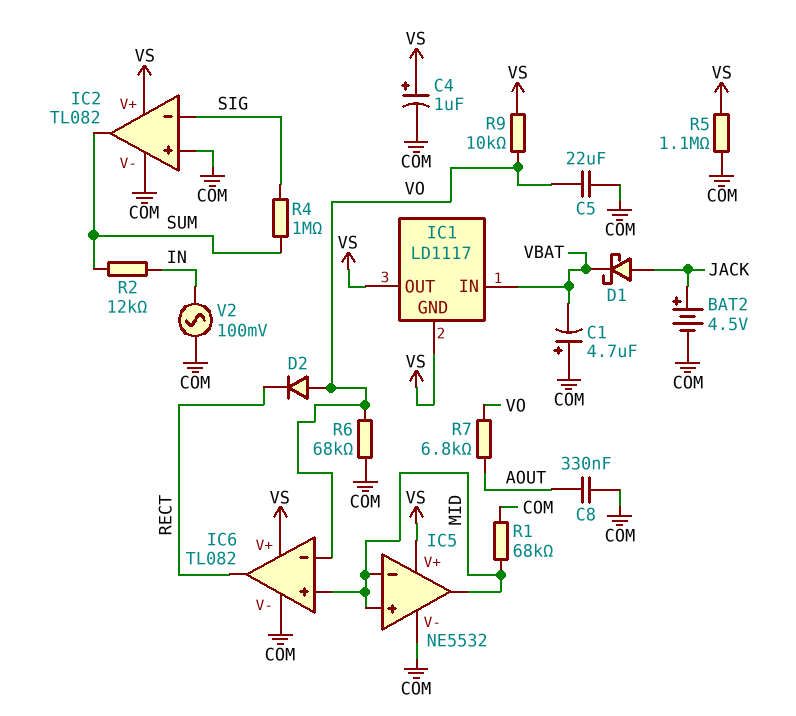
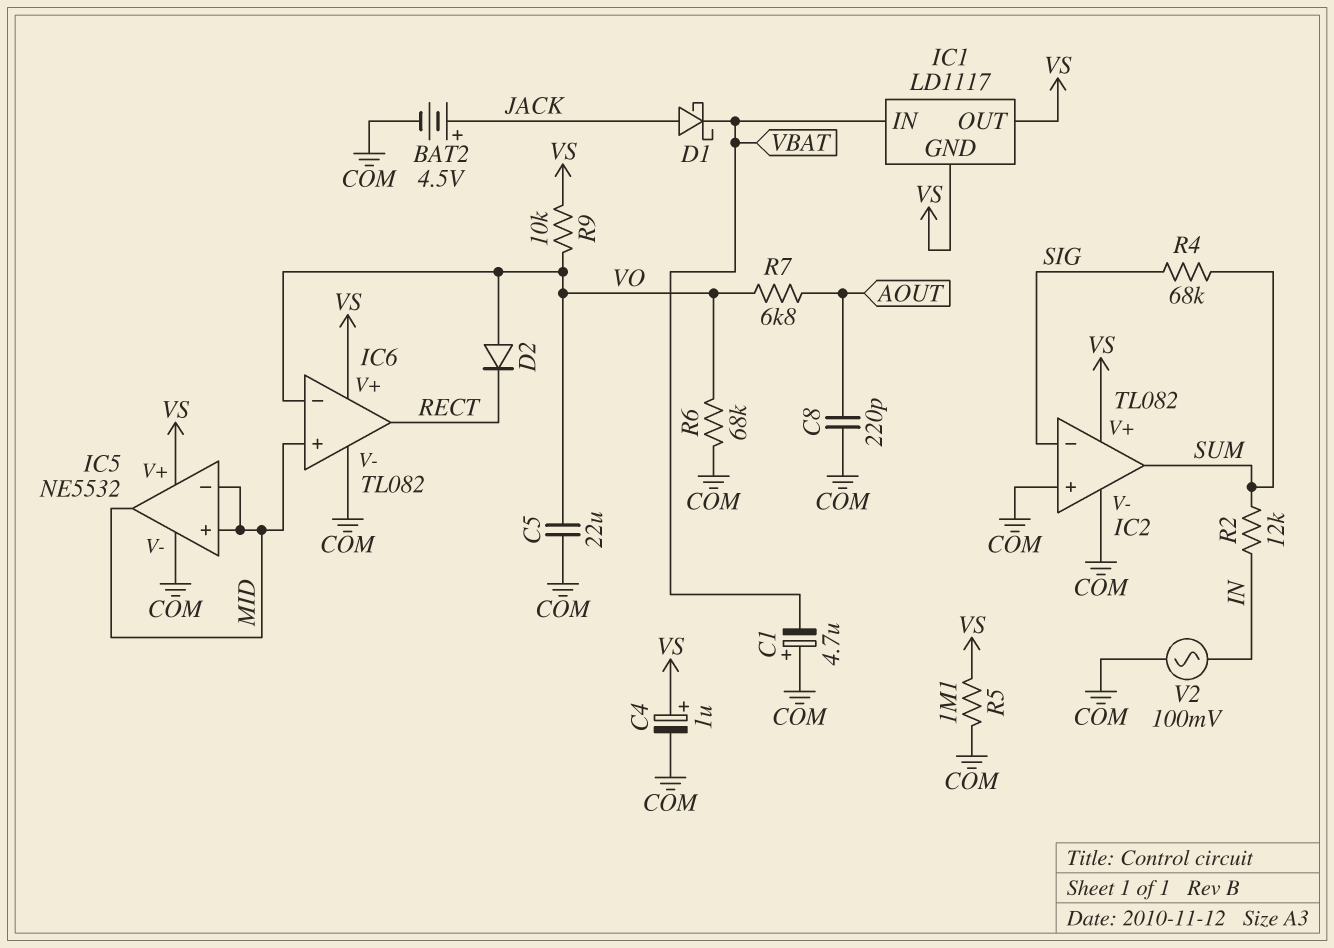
C8: 330nF (AOUT, COM) -> 220pF (AOUT, COM)
R1: 68k (COM, MID) -> none
R4: 1M (SIG, SUM) -> 68k (SIG, SUM)

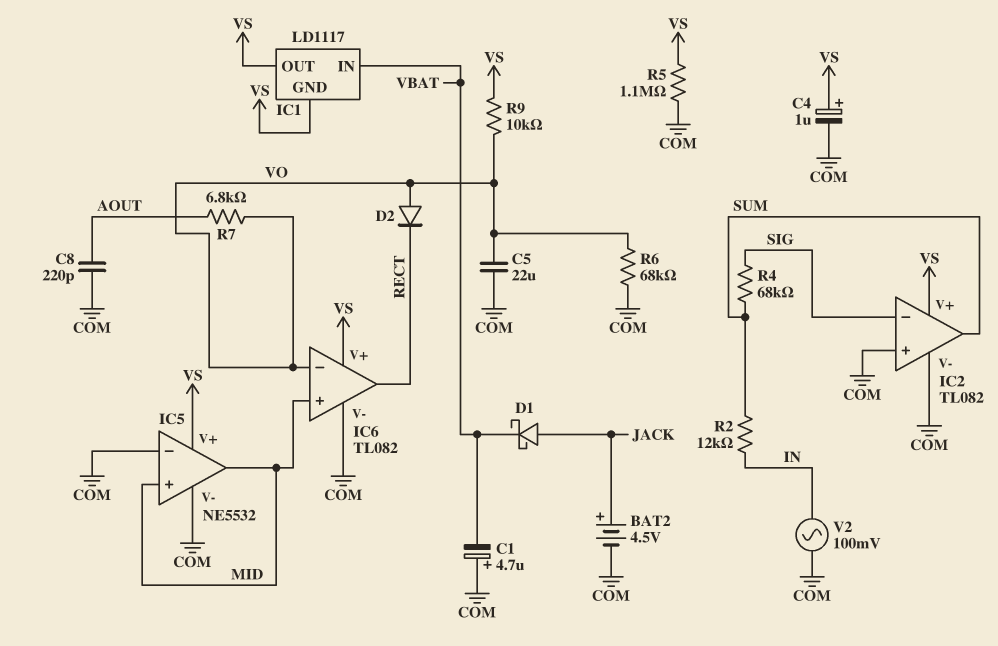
IC5 pin in-: MID -> COM

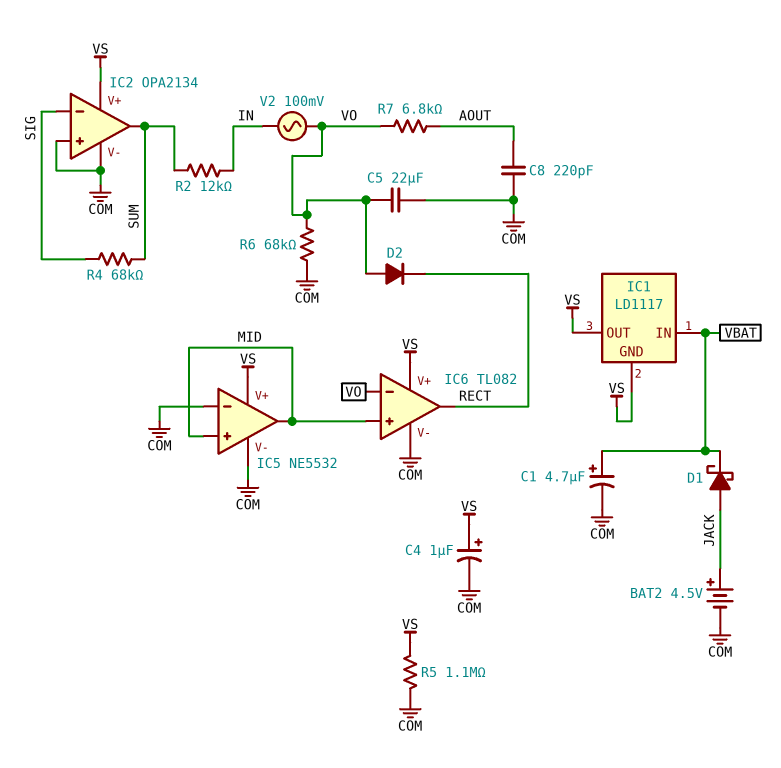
C1: 4.7uF (plus COM, minus VBAT) -> 4.7uF (plus VBAT, minus COM)
IC2: TL082 -> OPA2134
R9: 10k (VO, VS) -> none
V2: AC 100mV (COM, IN) -> AC 100mV (IN, VO)

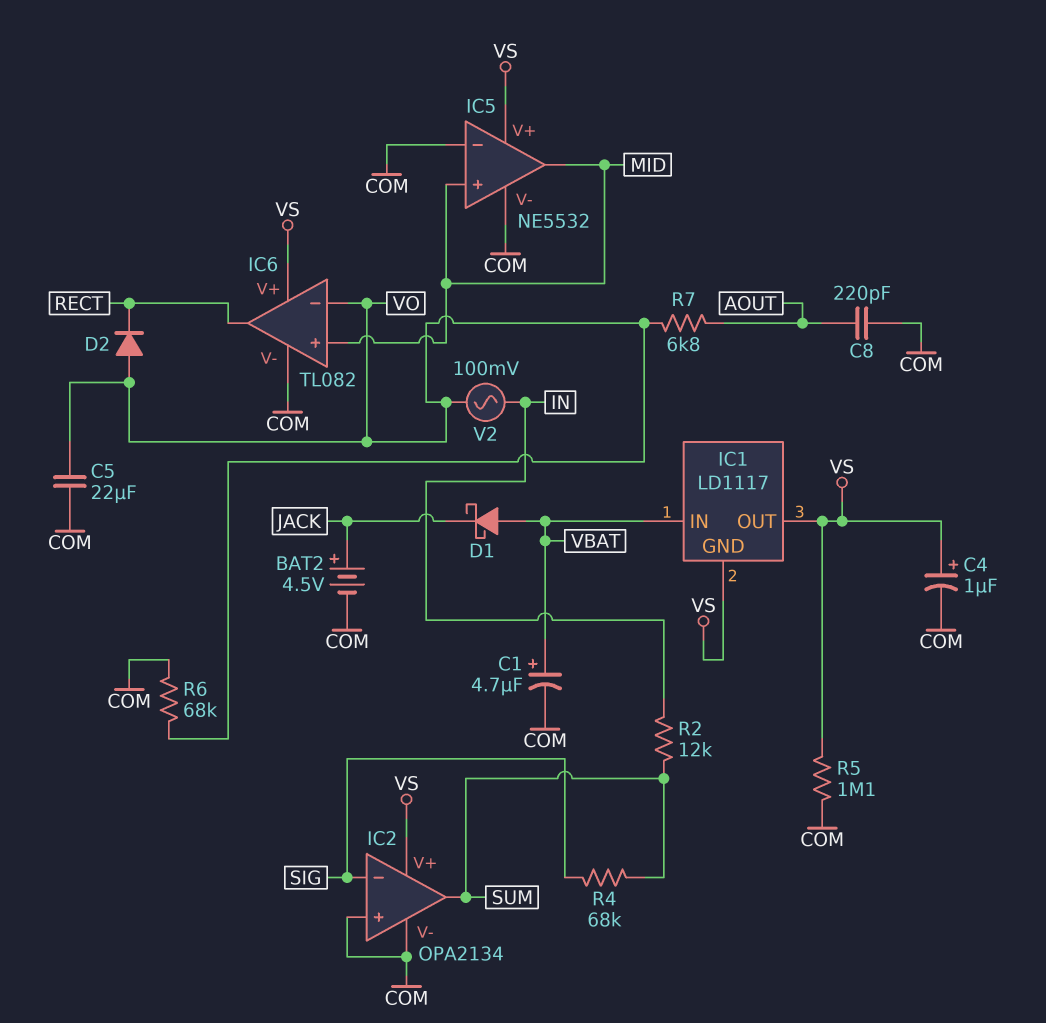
D1: schottky (A JACK, K VBAT) -> schottky (A VBAT, K JACK)

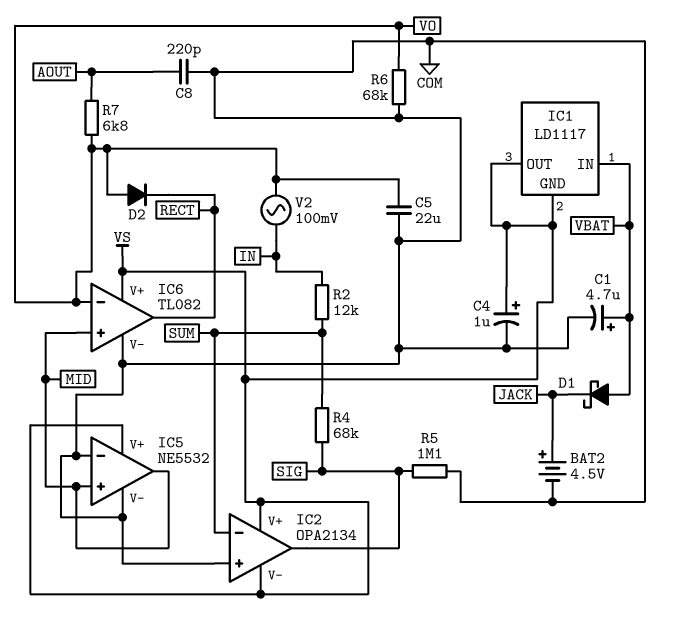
IC2 pin V-: COM -> VS
IC2 pin in-: SIG -> SUM
IC2 pin out: SUM -> SIG
R5: 1.1M (COM, VS) -> 1.1M (COM, SIG)

